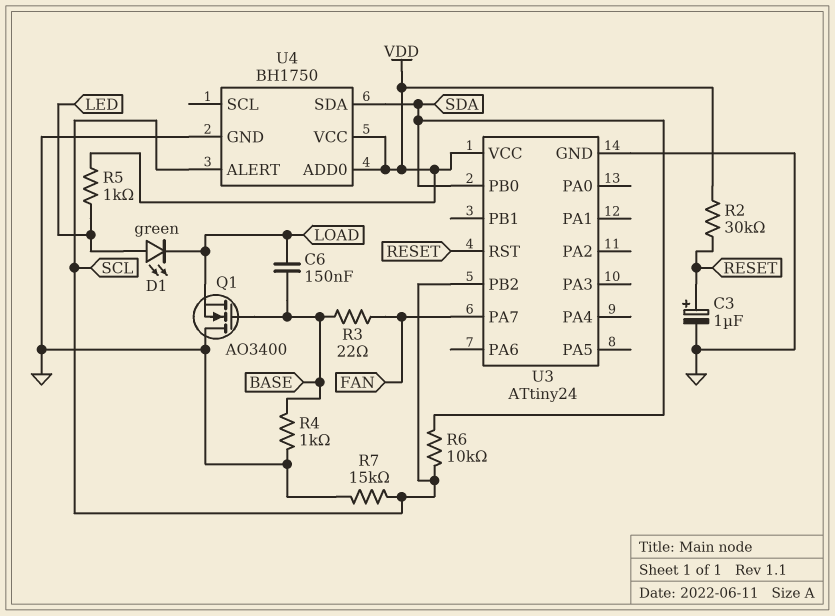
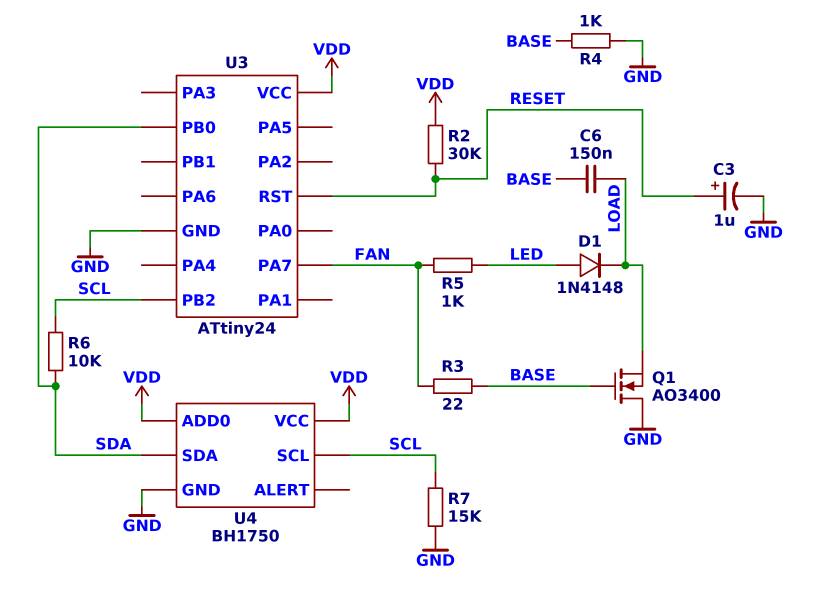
D1: LED green (A LED, K LOAD) -> diode 1N4148 (A LED, K LOAD)
R5: 1k (LED, VDD) -> 1k (FAN, LED)
U4 pin ALERT: SCL -> none
U4 pin SCL: none -> SCL

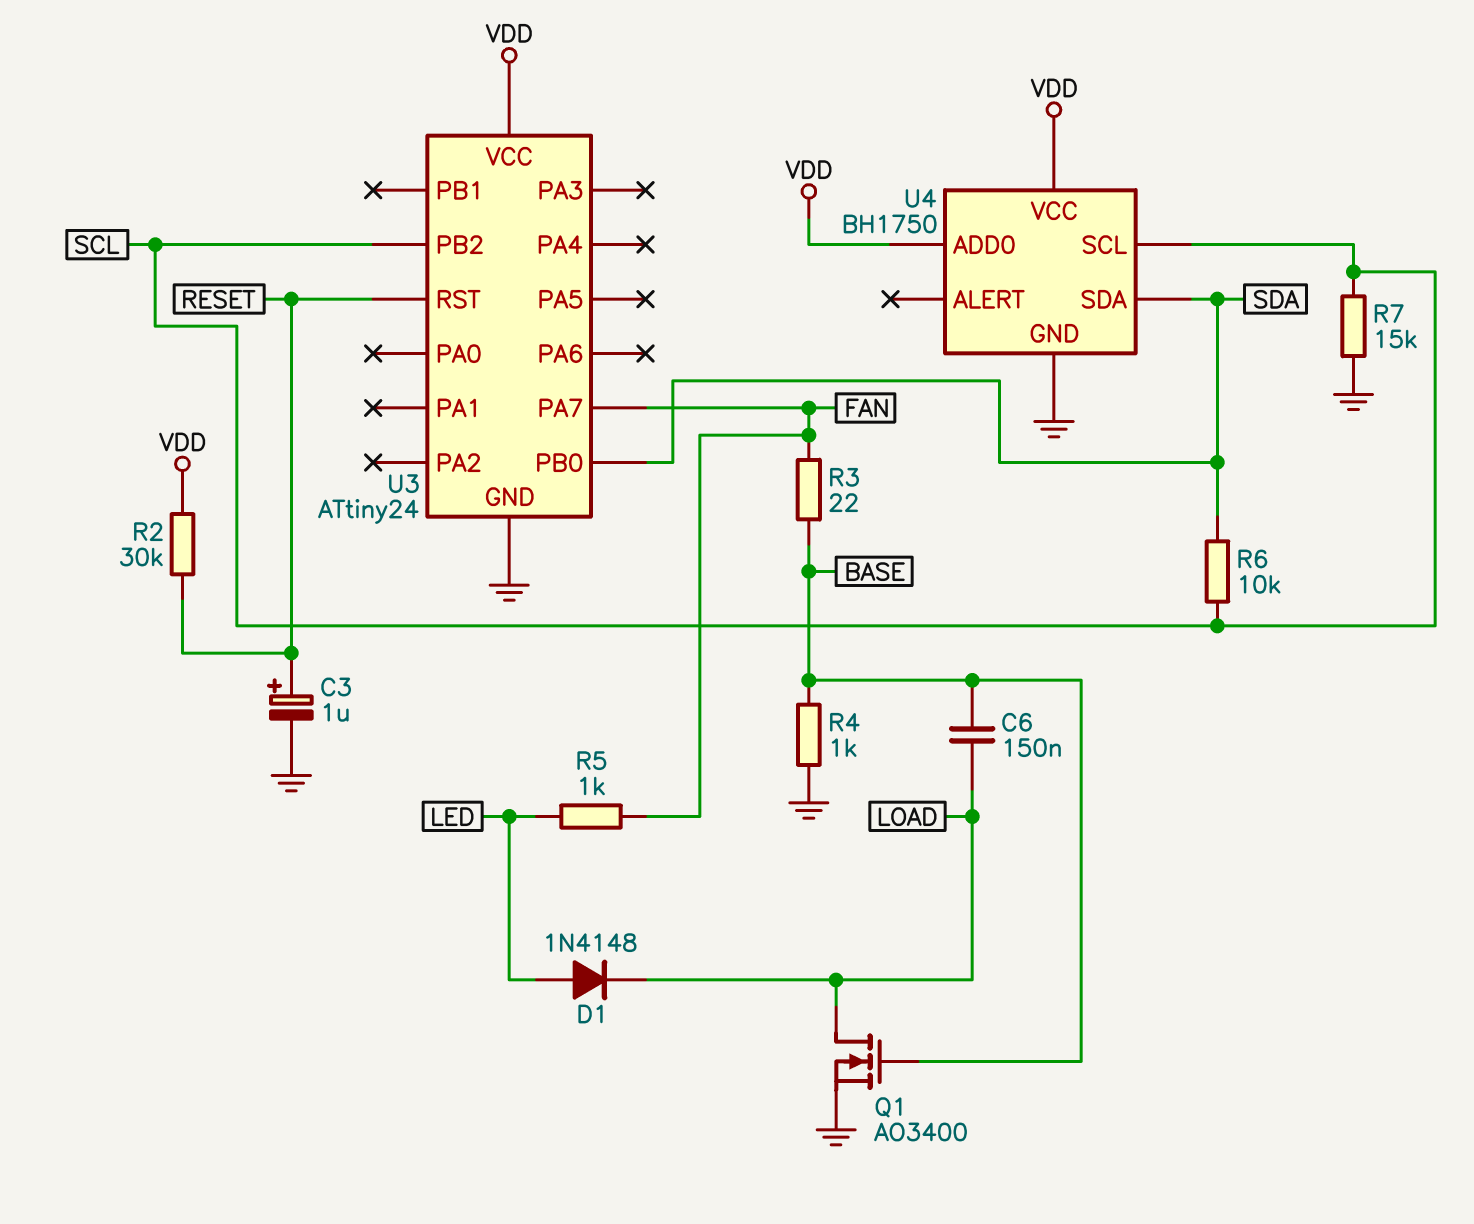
Q1: NMOS AO3400 (G BASE, D GND, S LOAD) -> NMOS AO3400 (G BASE, D LOAD, S GND)

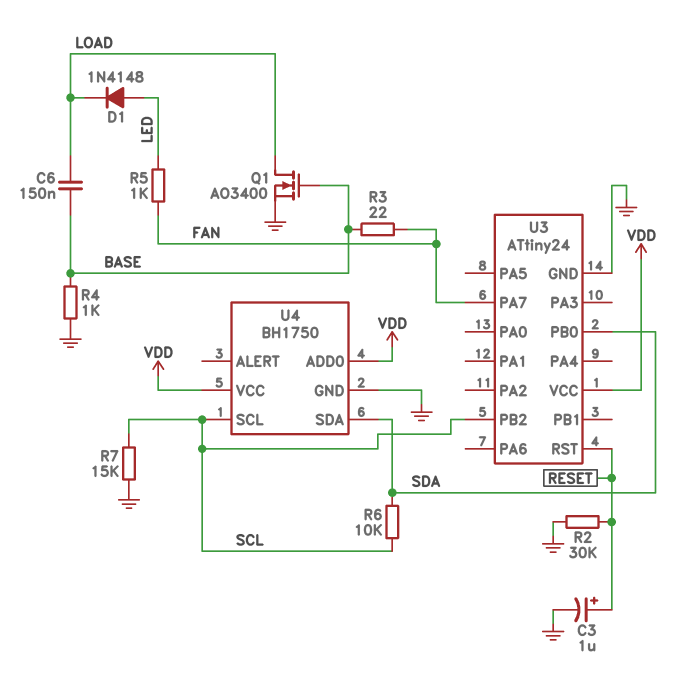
R2: 30k (RESET, VDD) -> 30k (GND, RESET)

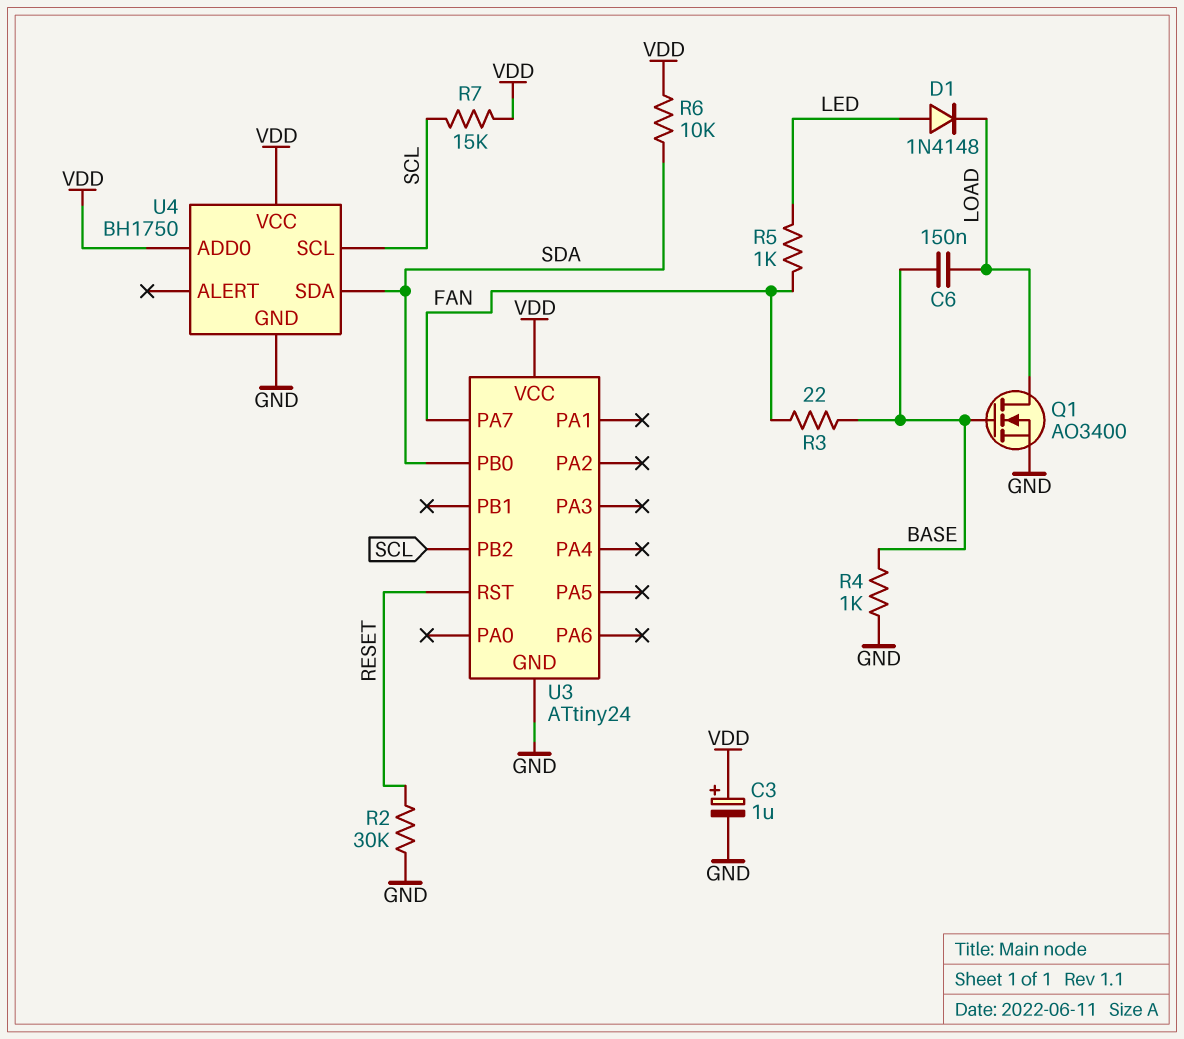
C3: 1uF (plus RESET, minus GND) -> 1uF (plus VDD, minus GND)
R6: 10k (SCL, SDA) -> 10k (SDA, VDD)
R7: 15k (GND, SCL) -> 15k (SCL, VDD)

